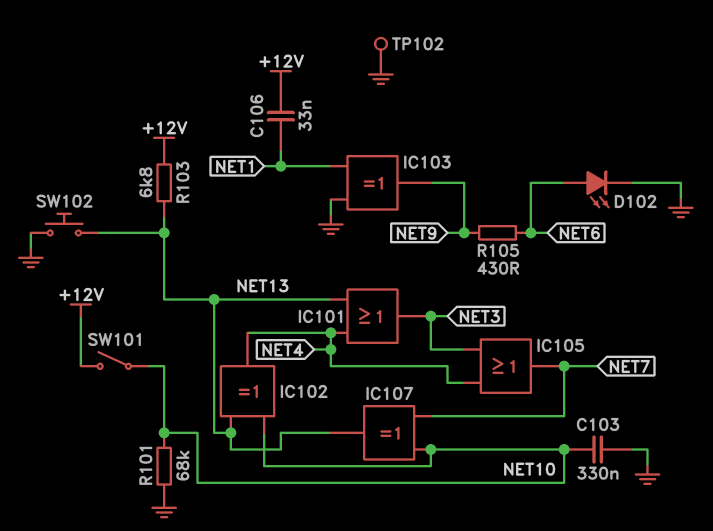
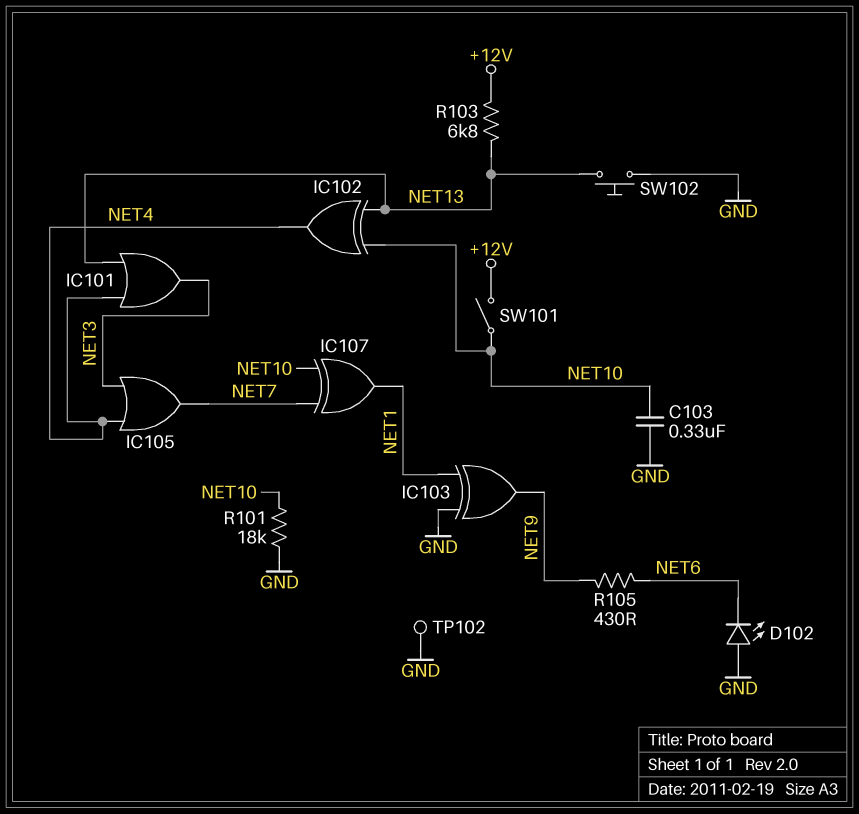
C106: 33nF (+12V, NET1) -> none
D102: LED (A NET6, K GND) -> LED (A GND, K NET6)
IC107: XOR (in NET7, in NET10, out NET13) -> XOR (in NET7, in NET10, out NET1)
R101: 68k (GND, NET10) -> 18k (GND, NET10)

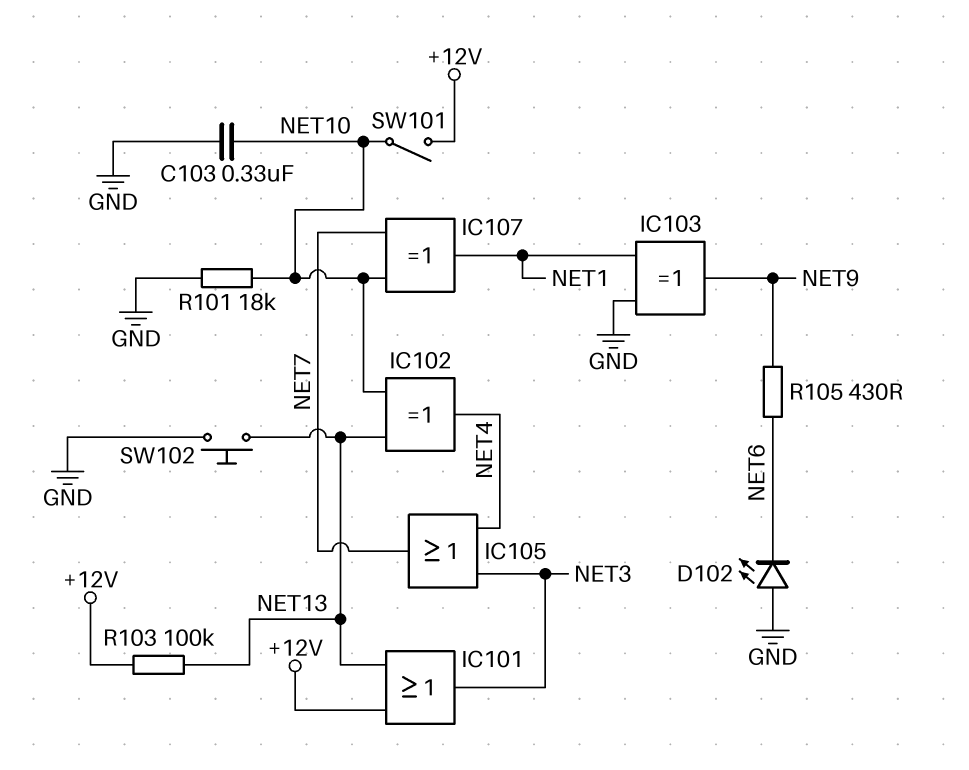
IC101: OR (in NET4, in NET13, out NET3) -> OR (in +12V, in NET13, out NET3)
R103: 6.8k (+12V, NET13) -> 100k (+12V, NET13)
TP102: test point (GND) -> none

